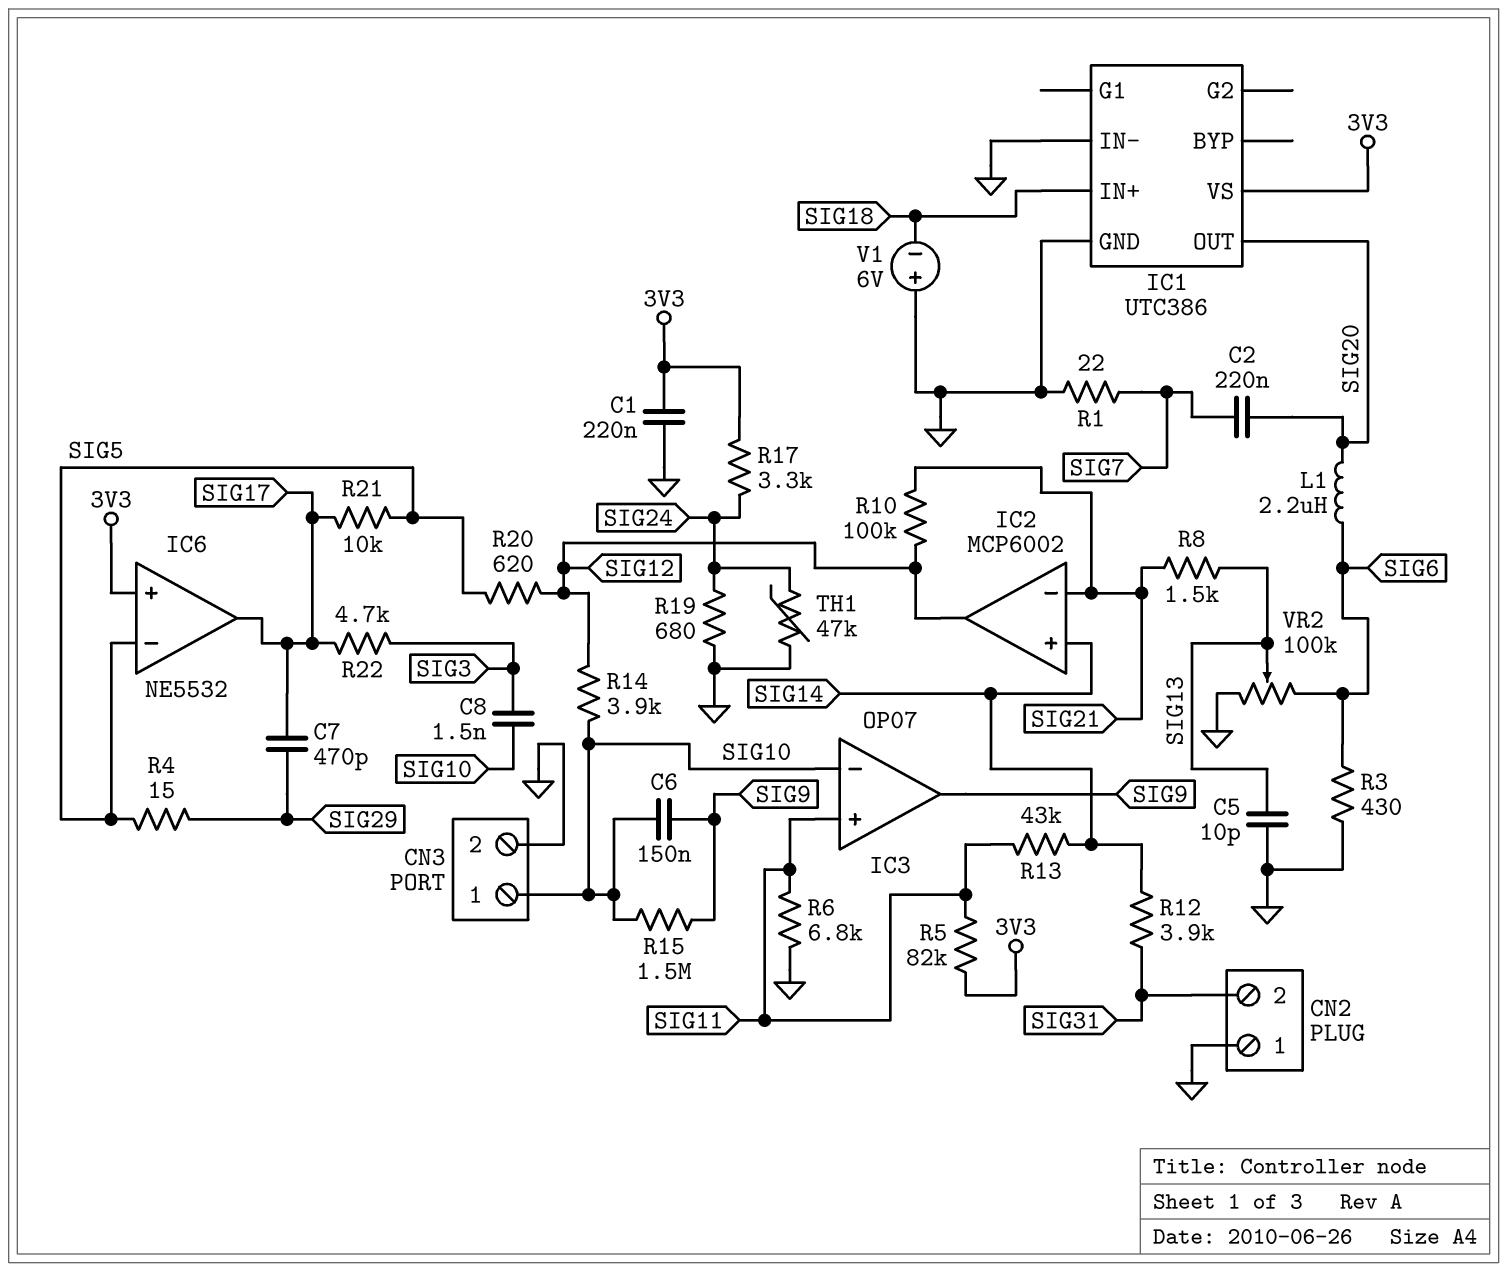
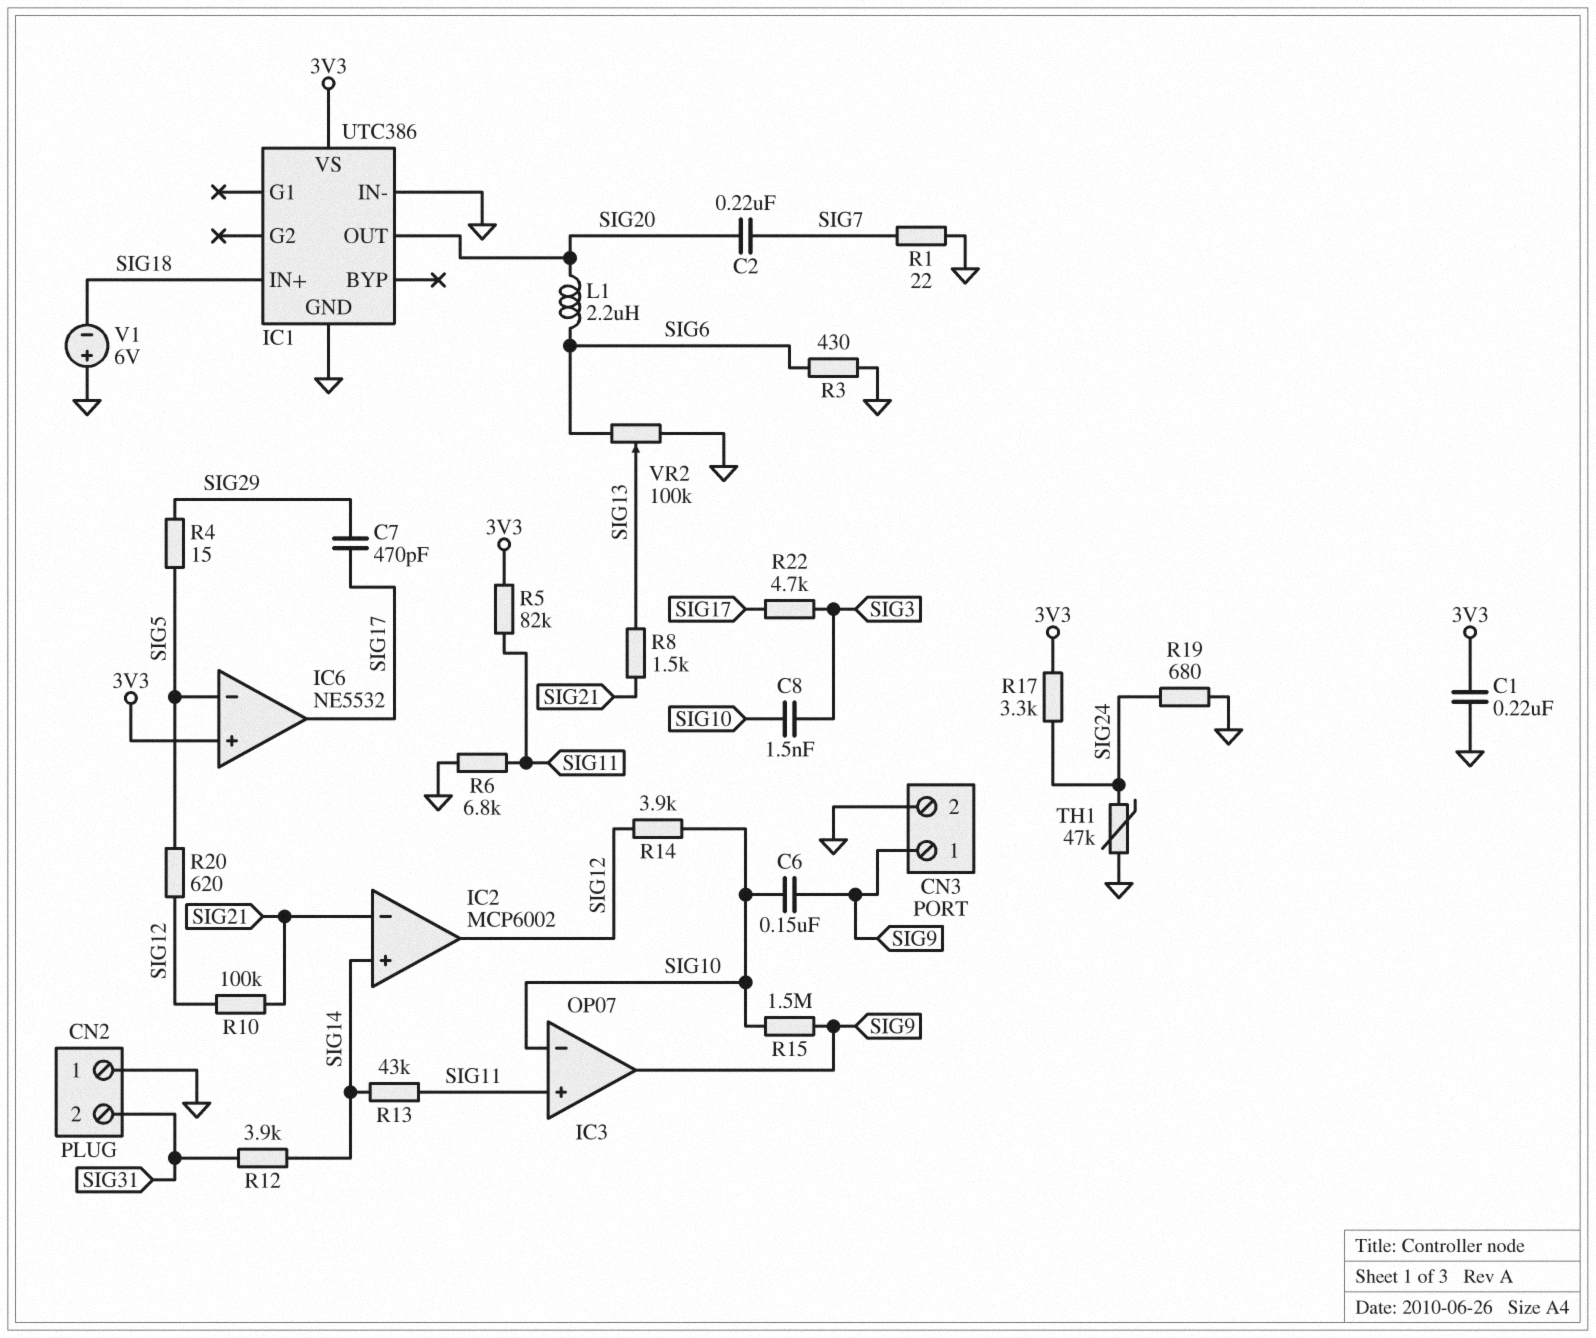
C5: 10pF (GND, SIG13) -> none
CN3 pin 1: SIG10 -> SIG9
R21: 10k (SIG5, SIG17) -> none

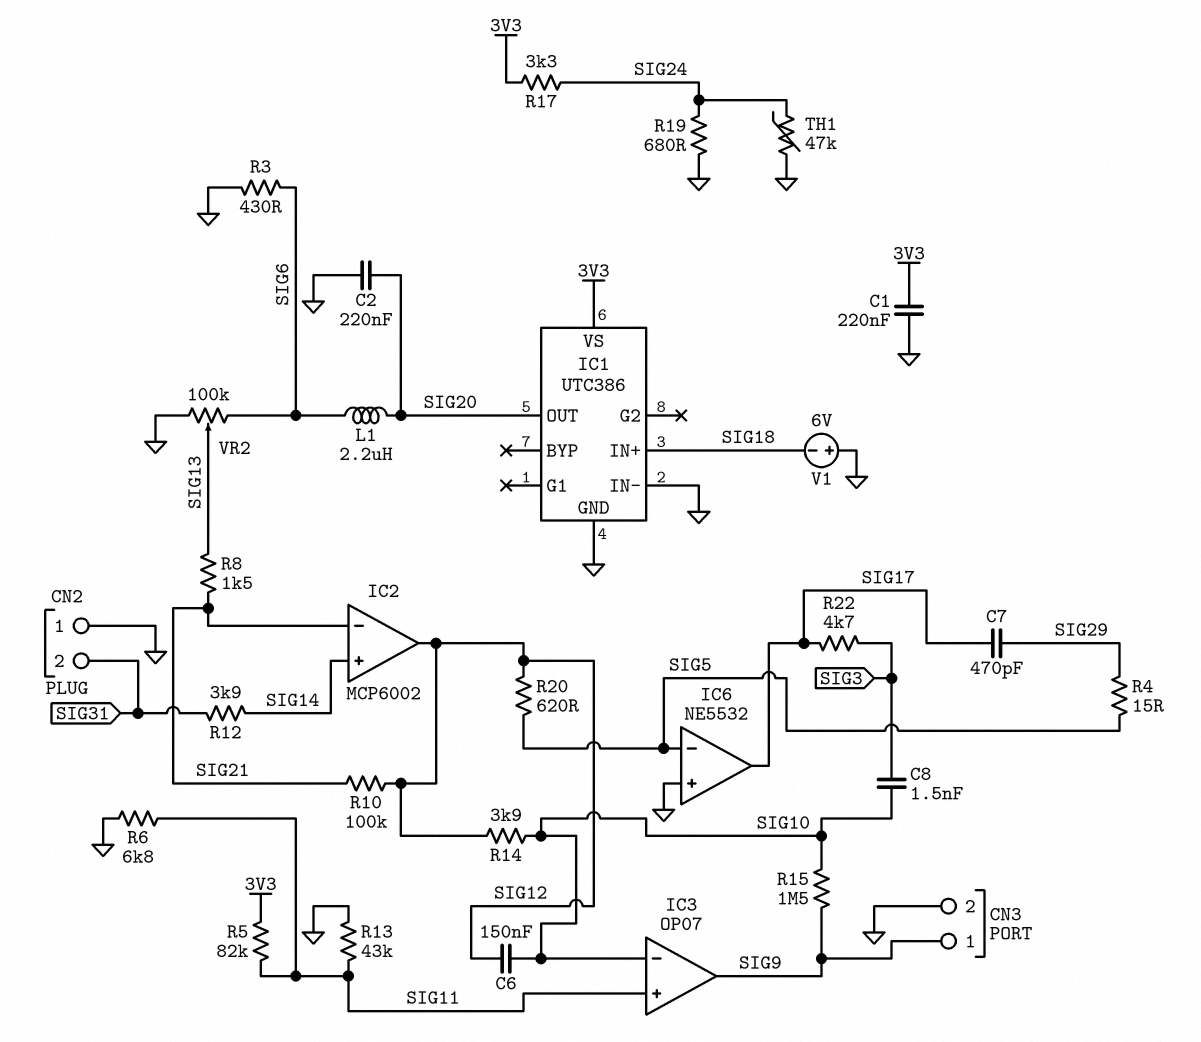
C2: 220nF (SIG7, SIG20) -> 220nF (GND, SIG20)
C6: 150nF (SIG9, SIG10) -> 150nF (SIG10, SIG12)
IC6 pin in+: 3V3 -> GND
R1: 22 (GND, SIG7) -> none
R13: 43k (SIG11, SIG14) -> 43k (GND, SIG11)

